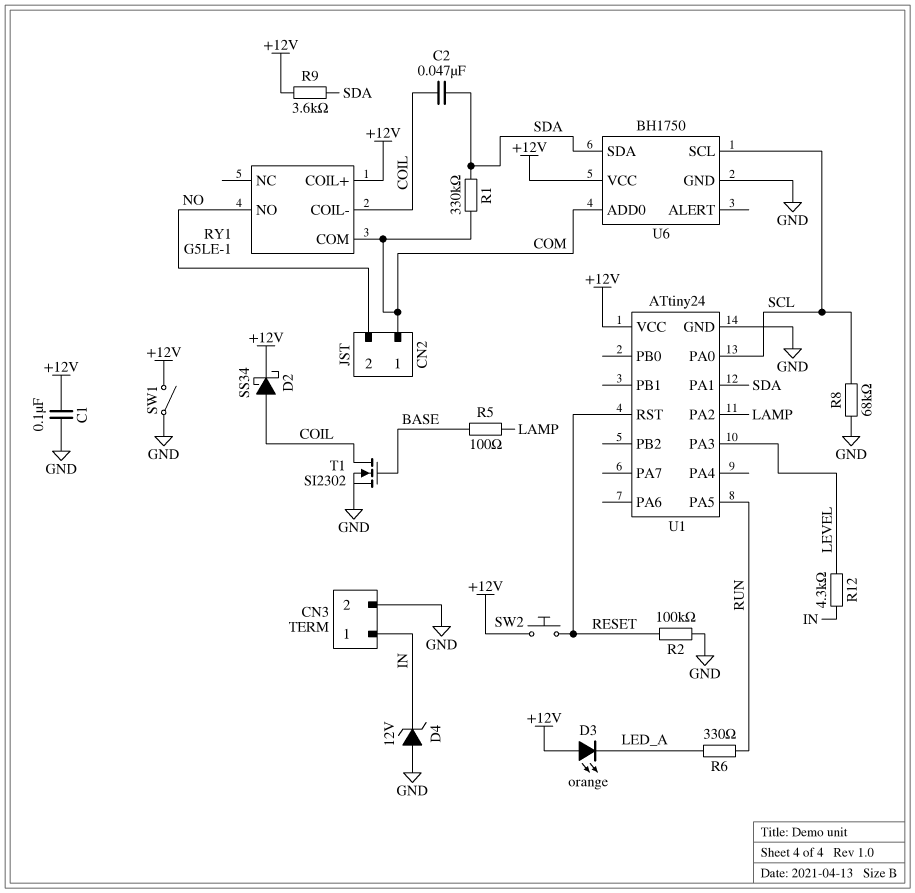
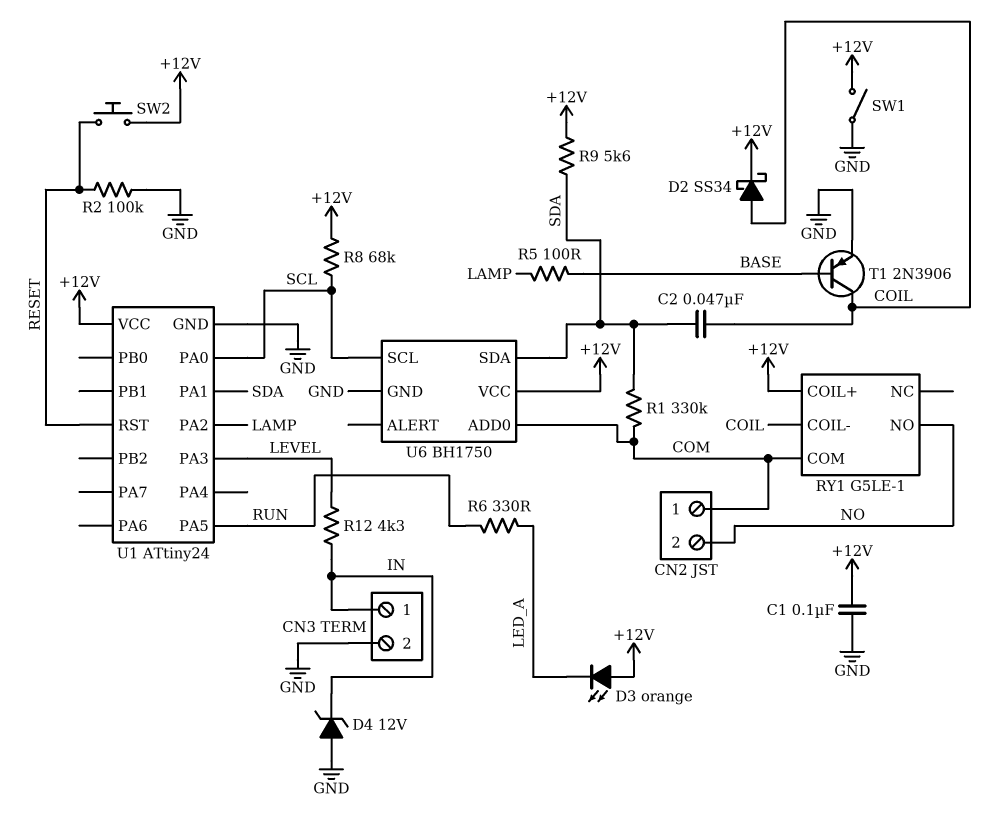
R8: 68k (GND, SCL) -> 68k (+12V, SCL)
R9: 3.6k (+12V, SDA) -> 5.6k (+12V, SDA)
T1: NMOS SI2302 (G BASE, D COIL, S GND) -> PNP 2N3906 (B BASE, C COIL, E GND)

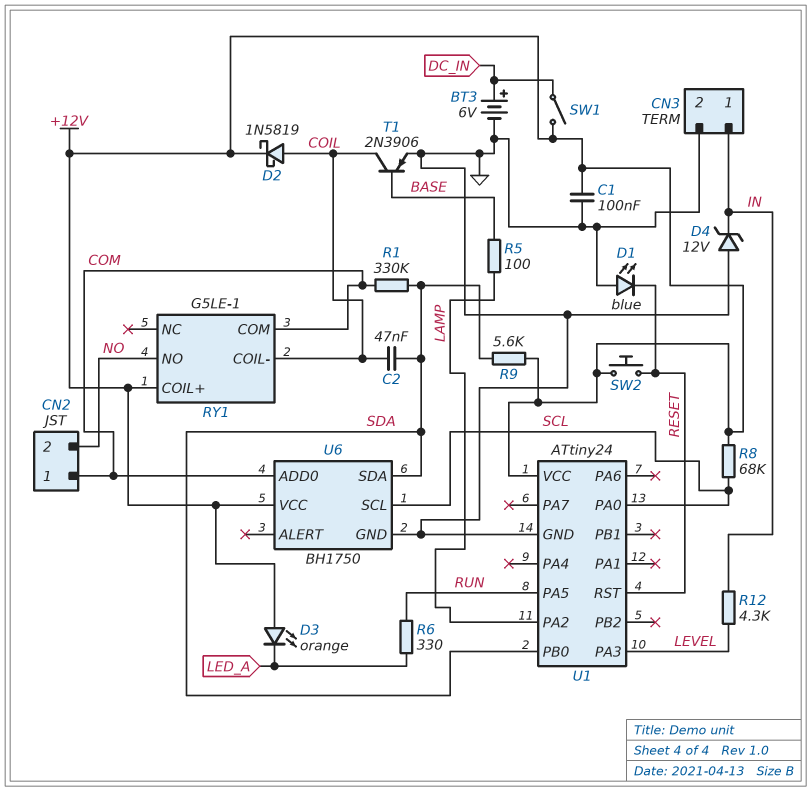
BT3: none -> 6V (plus DC_IN, minus GND)
D1: none -> LED blue (A GND, K RESET)
D2: schottky SS34 (A COIL, K +12V) -> schottky 1N5819 (A COIL, K +12V)
R2: 100k (GND, RESET) -> none
SW1: switch (+12V, GND) -> switch (+12V, DC_IN)
U1 pin PA1: SDA -> none
U1 pin PB0: none -> SDA

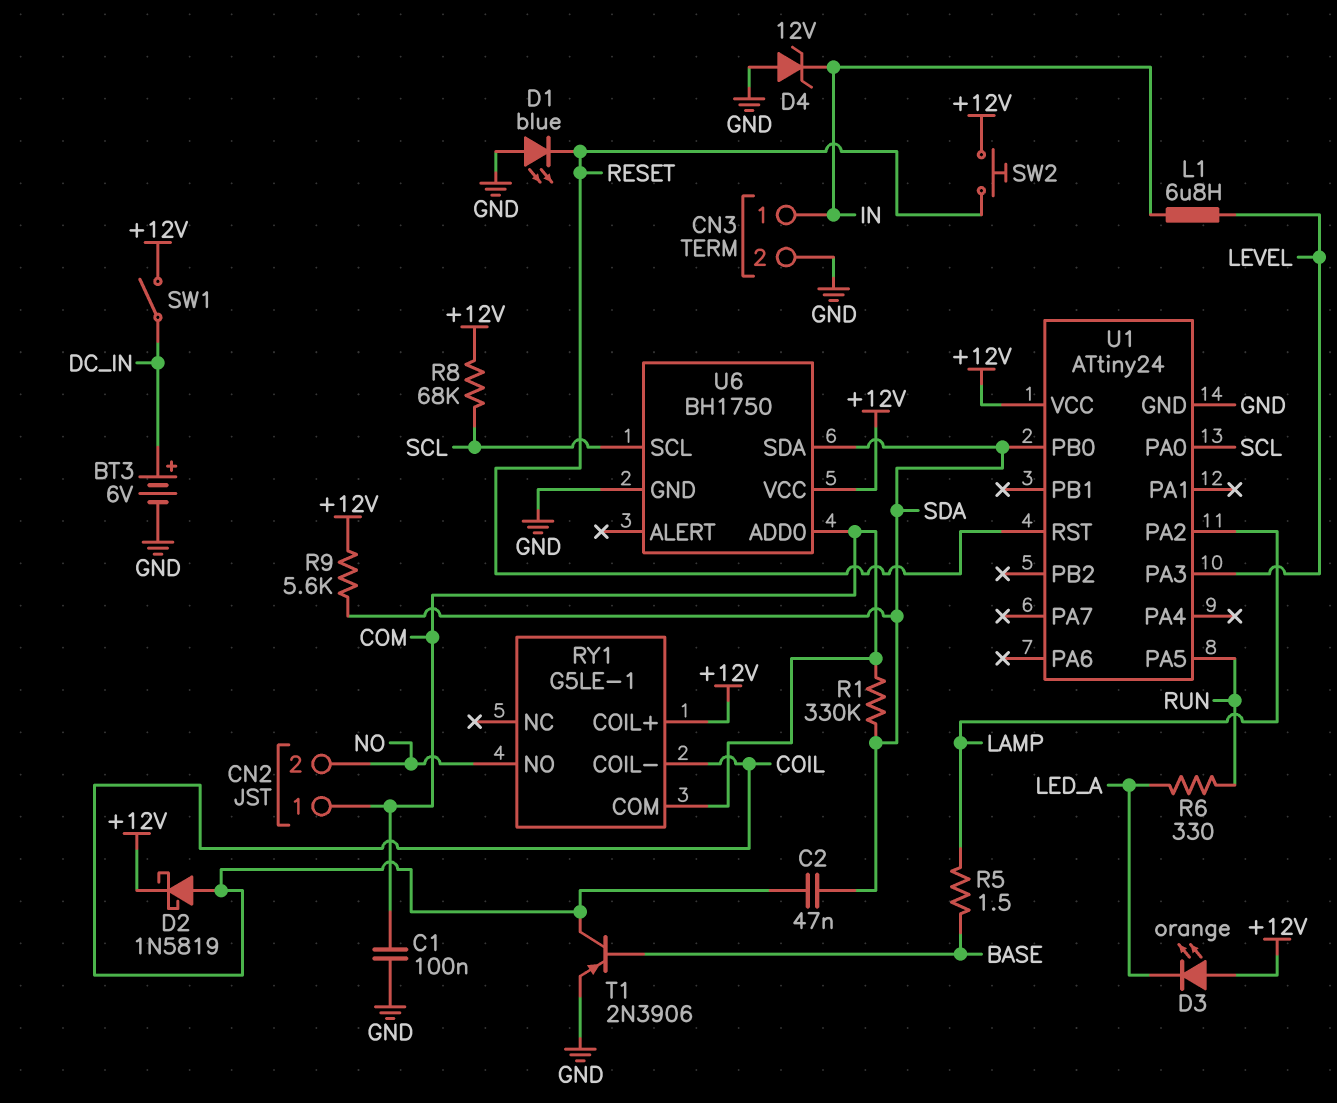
C1: 100nF (+12V, GND) -> 100nF (COM, GND)
L1: none -> 6.8uH (IN, LEVEL)
R5: 100 (BASE, LAMP) -> 1.5 (BASE, LAMP)
R12: 4.3k (IN, LEVEL) -> none

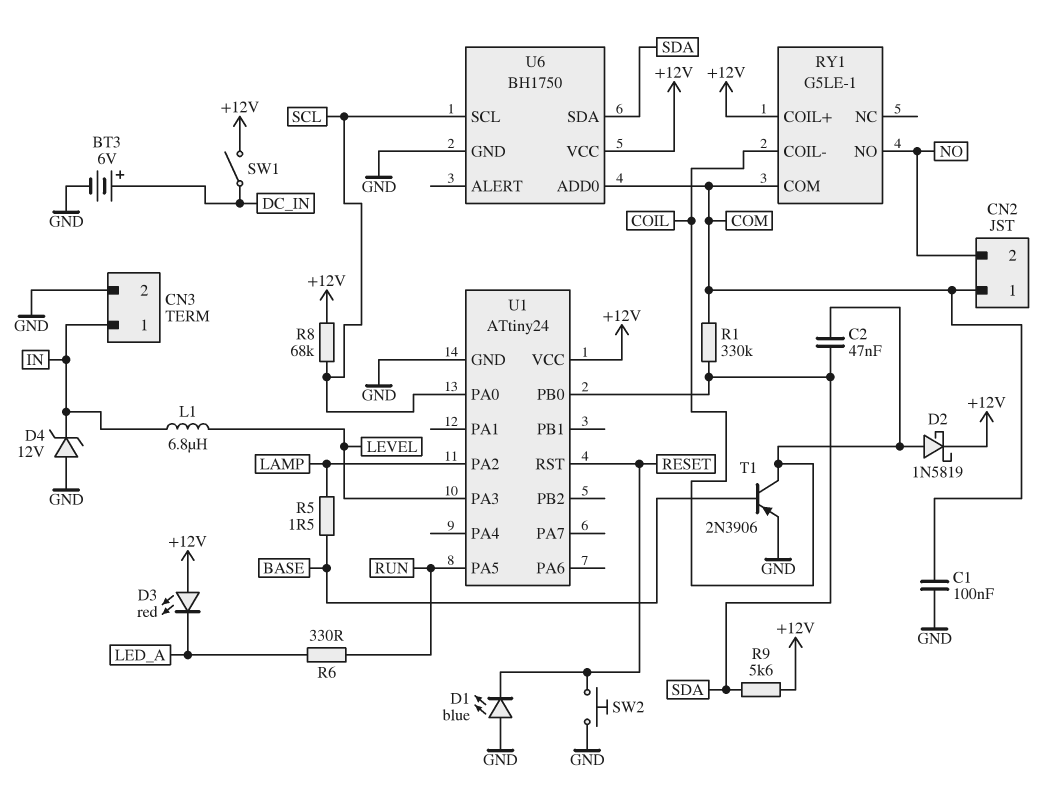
D3: LED orange (A +12V, K LED_A) -> LED red (A +12V, K LED_A)
SW2: button (+12V, RESET) -> button (GND, RESET)

